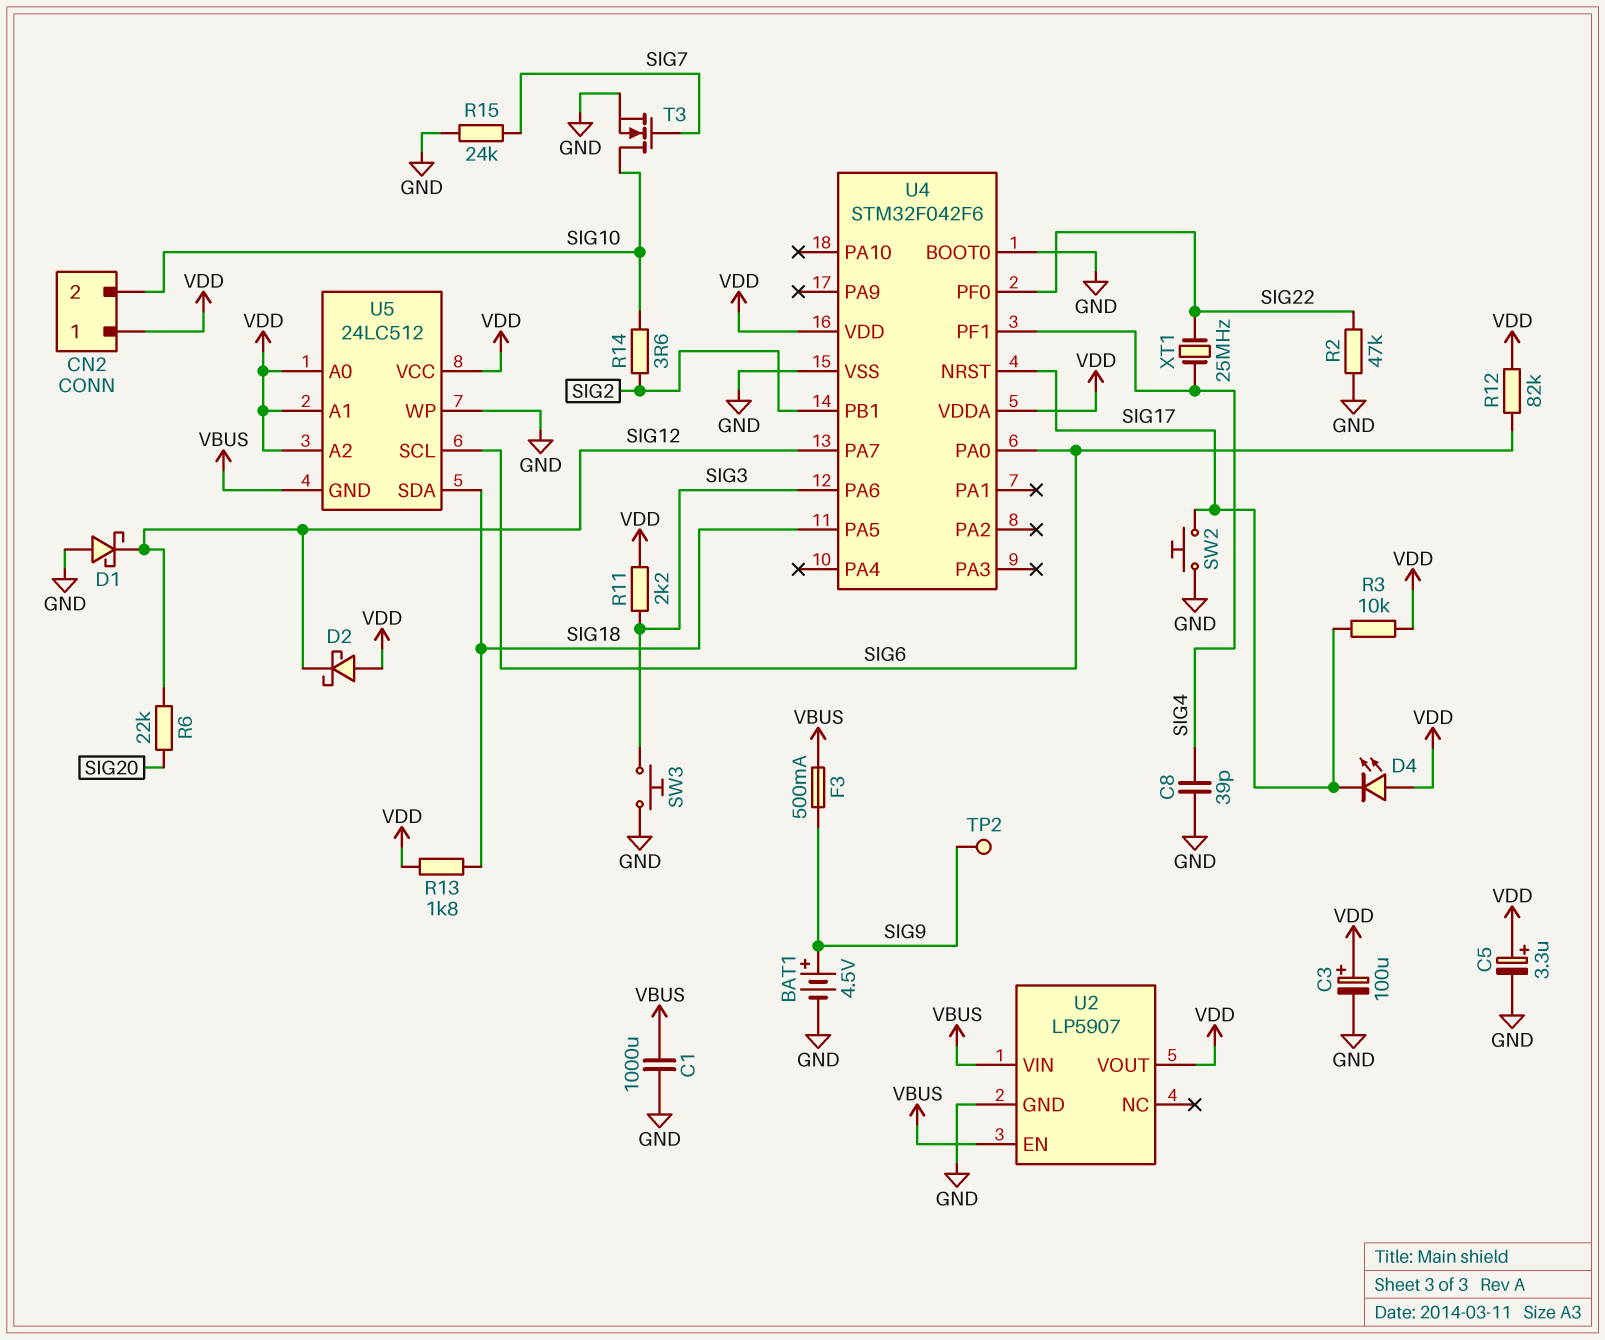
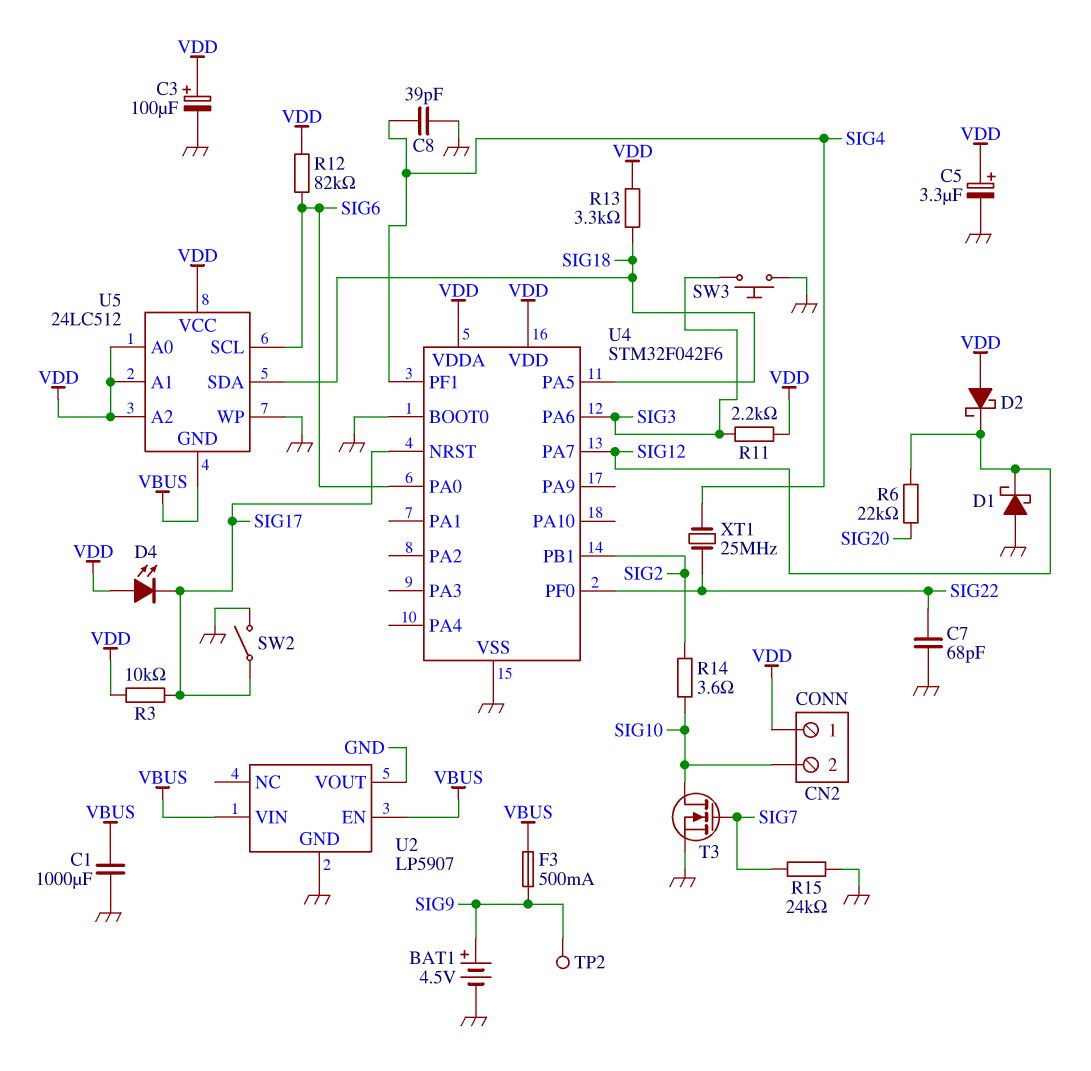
C7: none -> 68pF (GND, SIG22)
R2: 47k (GND, SIG22) -> none
R13: 1.8k (SIG18, VDD) -> 3.3k (SIG18, VDD)
SW2: button (GND, SIG17) -> switch (GND, SIG17)
U2 pin VOUT: VDD -> GND

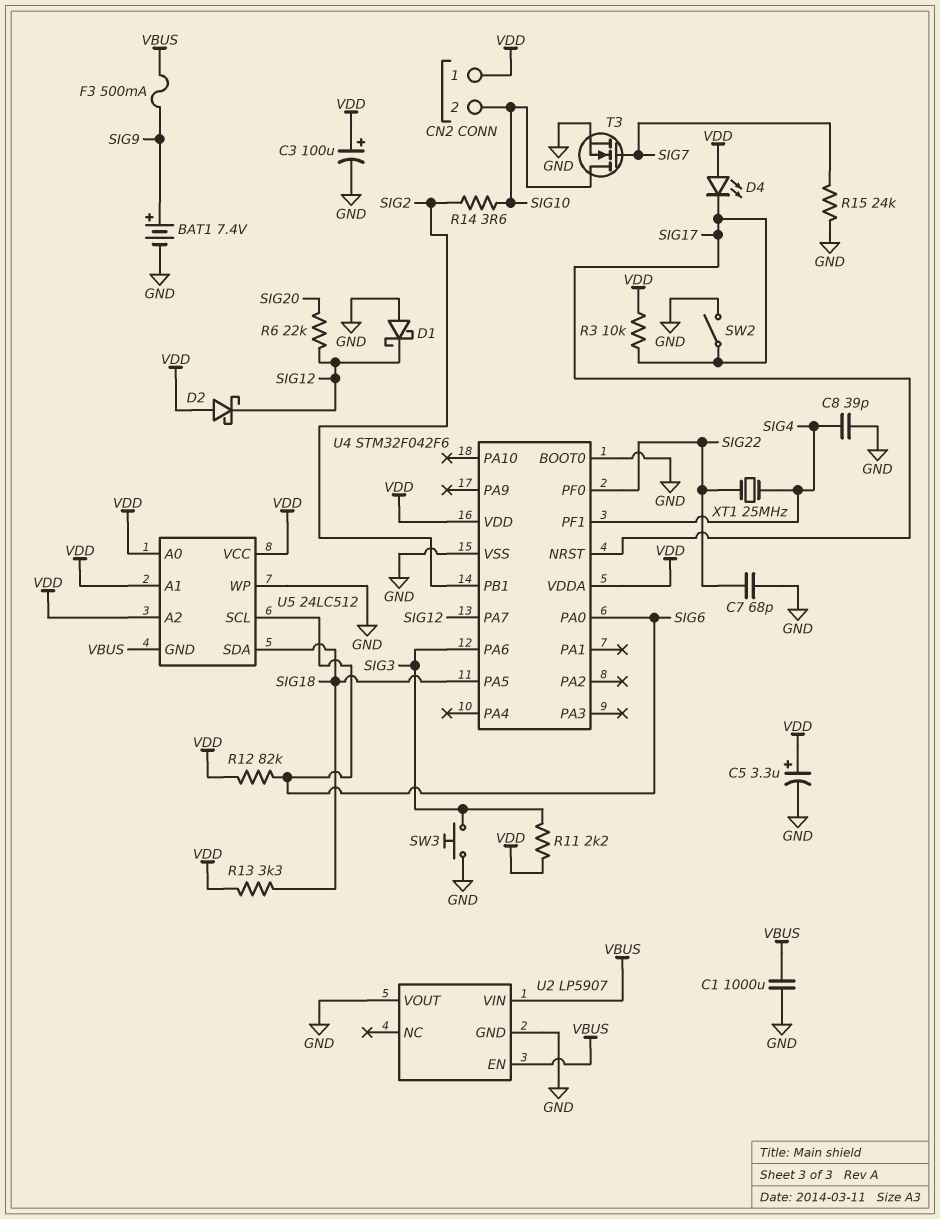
BAT1: 4.5V (plus SIG9, minus GND) -> 7.4V (plus SIG9, minus GND)
TP2: test point (SIG9) -> none

